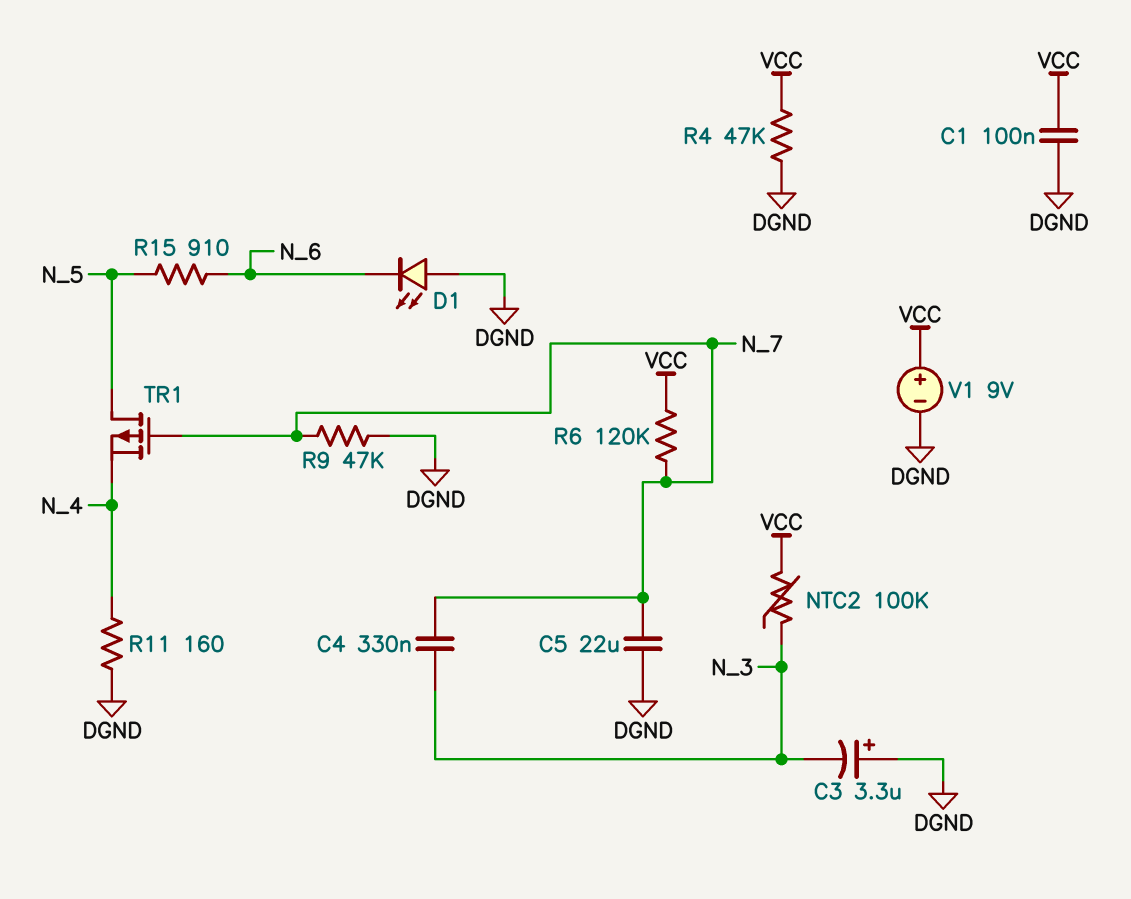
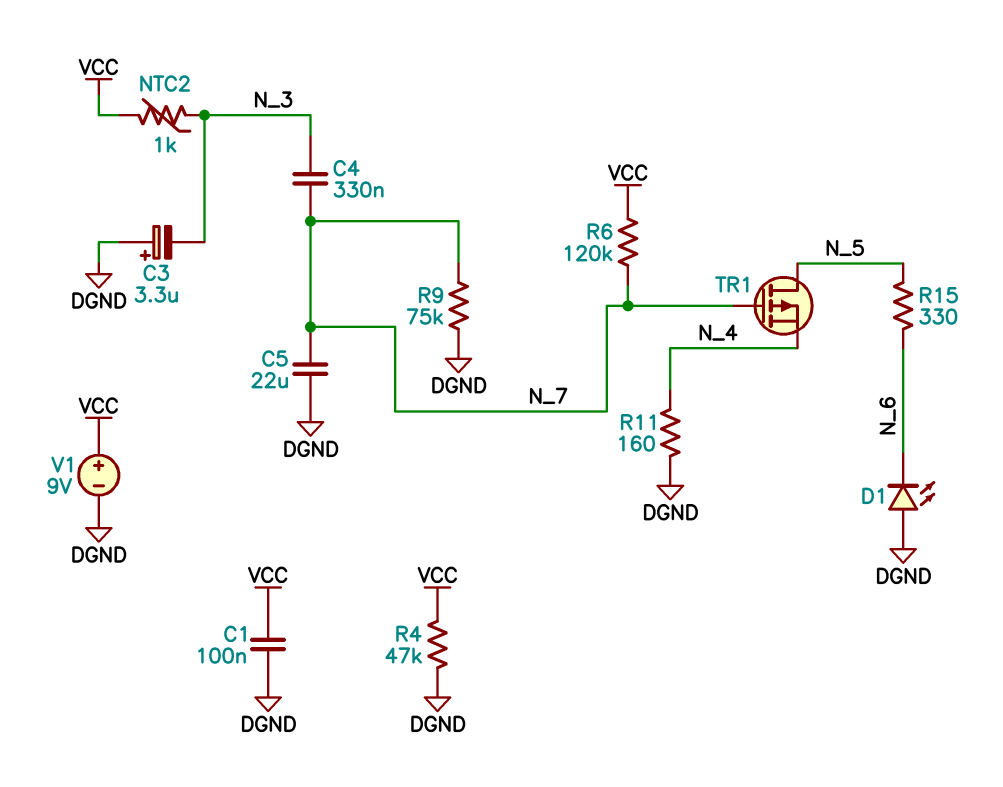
NTC2: 100k (N_3, VCC) -> 1k (N_3, VCC)
R9: 47k (DGND, N_7) -> 75k (DGND, N_7)
R15: 910 (N_5, N_6) -> 330 (N_5, N_6)

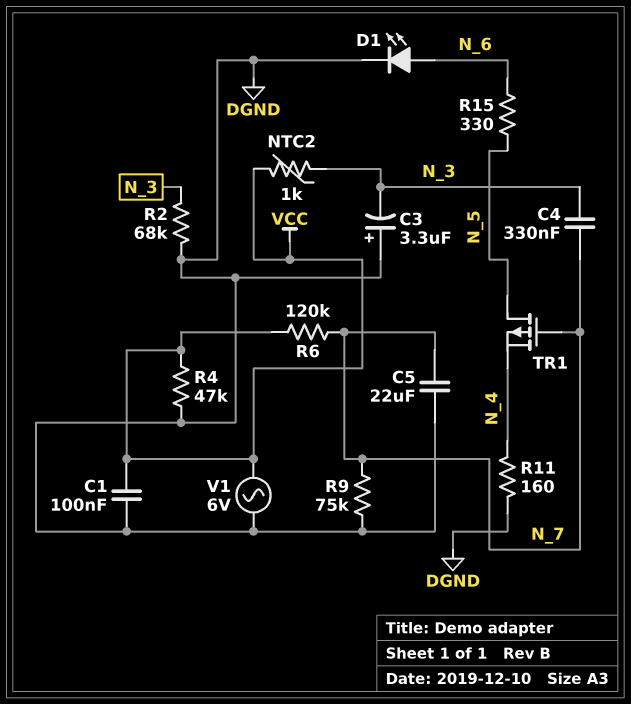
D1: LED (A DGND, K N_6) -> LED (A N_6, K DGND)
R2: none -> 68k (DGND, N_3)
V1: 9V (plus VCC, minus DGND) -> AC 6V (DGND, VCC)

